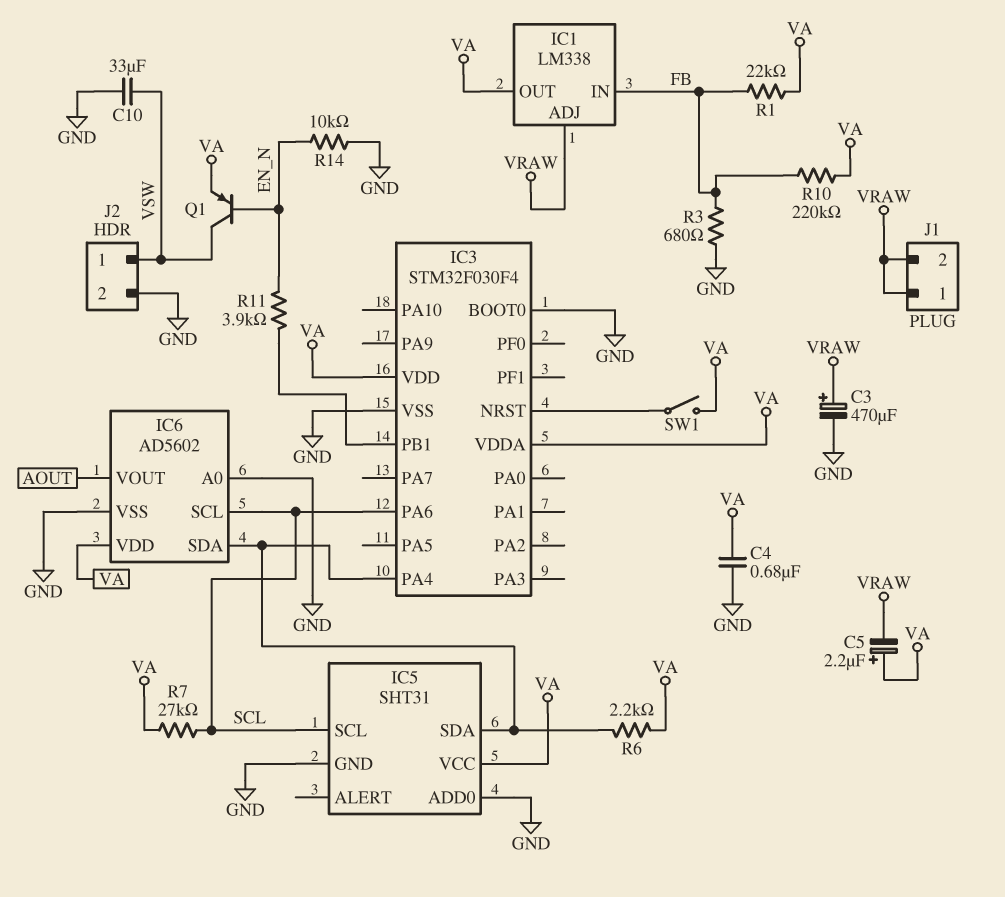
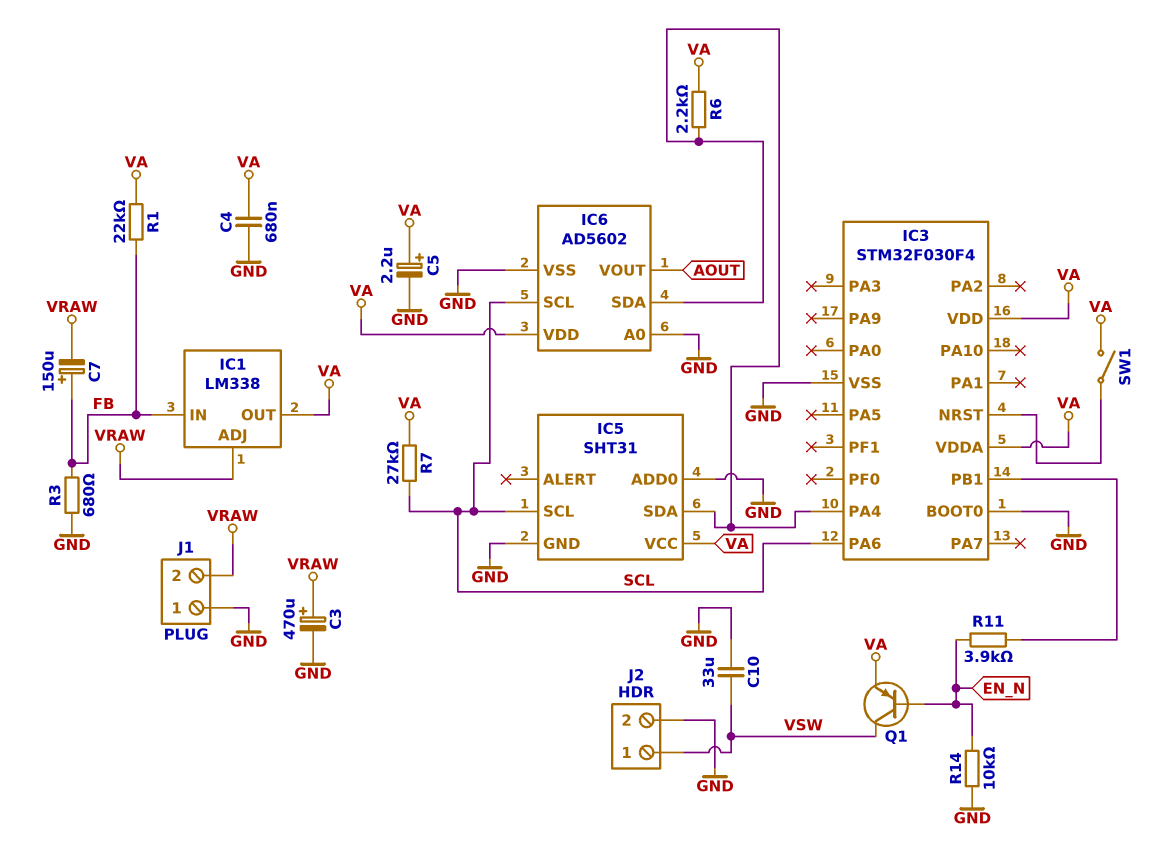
C5: 2.2uF (plus VA, minus VRAW) -> 2.2uF (plus VA, minus GND)
C7: none -> 150uF (plus FB, minus VRAW)
J1 pin 1: VRAW -> GND
R10: 220k (FB, VA) -> none

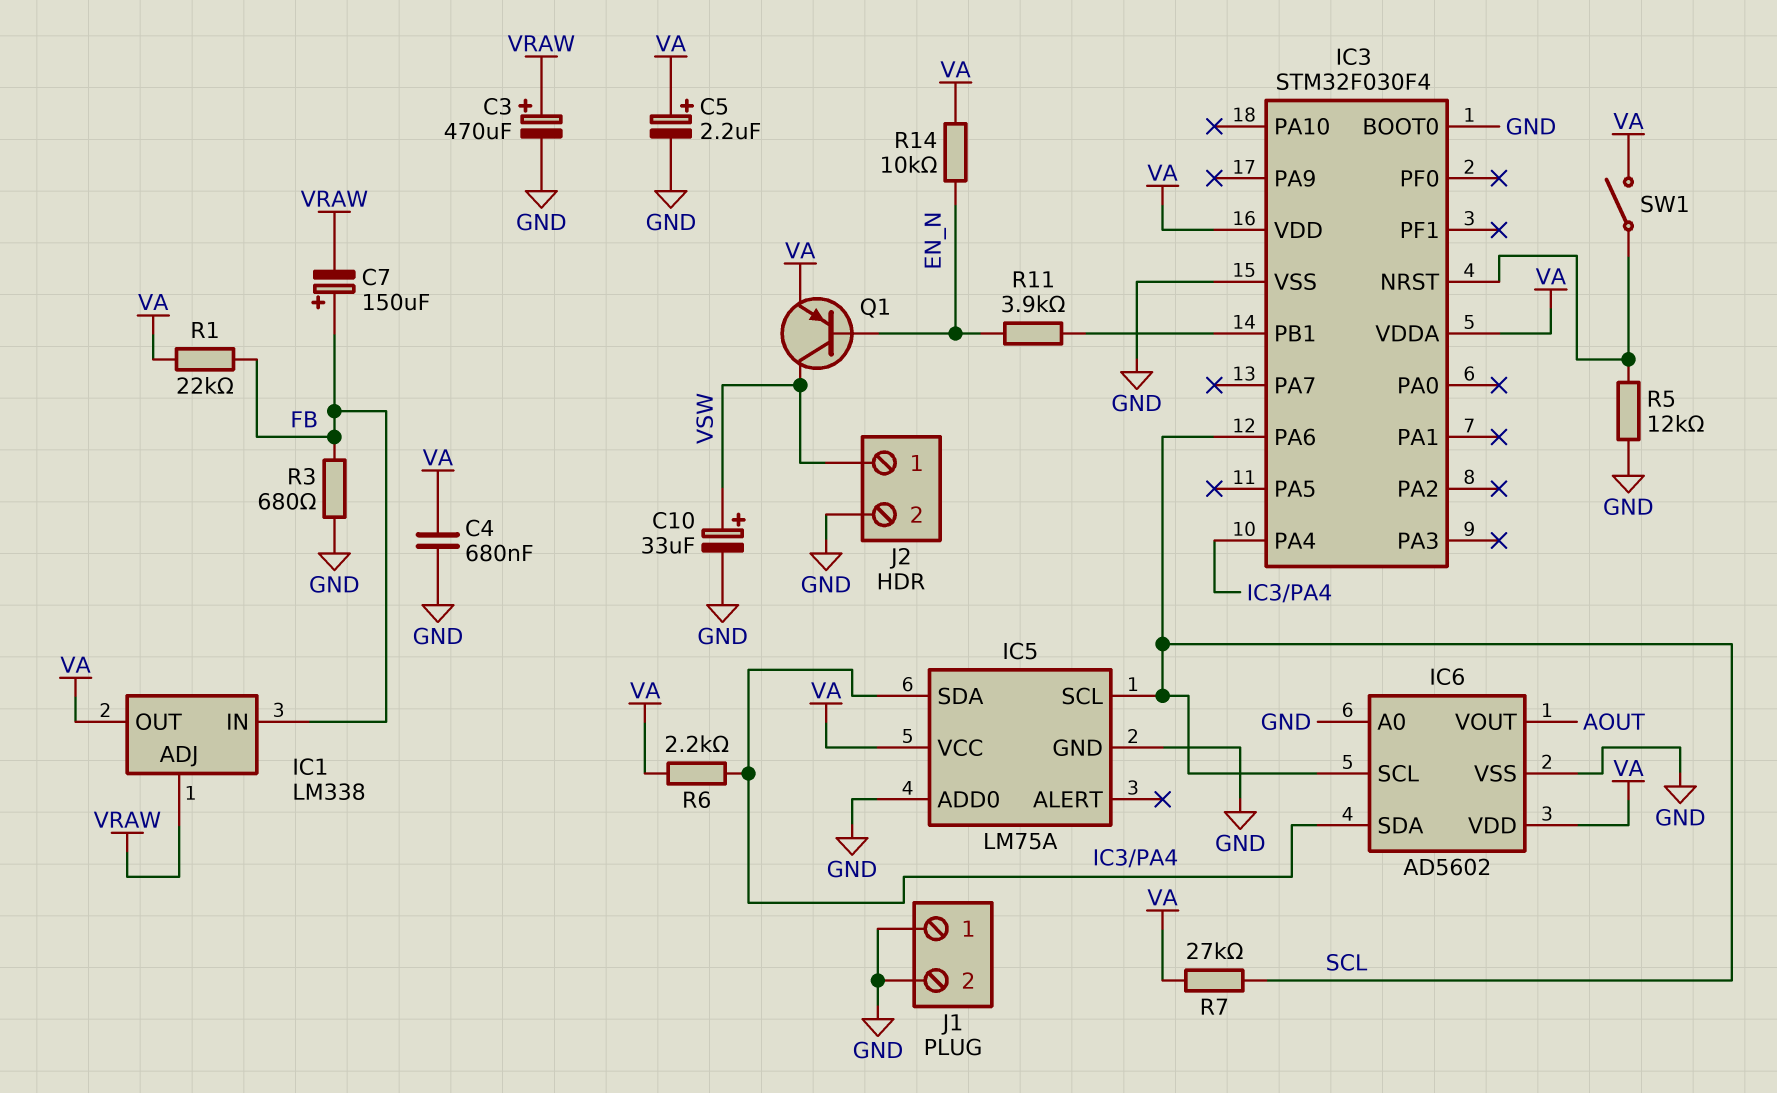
C10: 33uF (GND, VSW) -> 33uF (plus VSW, minus GND)
IC5: SHT31 -> LM75A
J1 pin 2: VRAW -> GND
R5: none -> 12k (GND, IC3/NRST)
R14: 10k (EN_N, GND) -> 10k (EN_N, VA)

